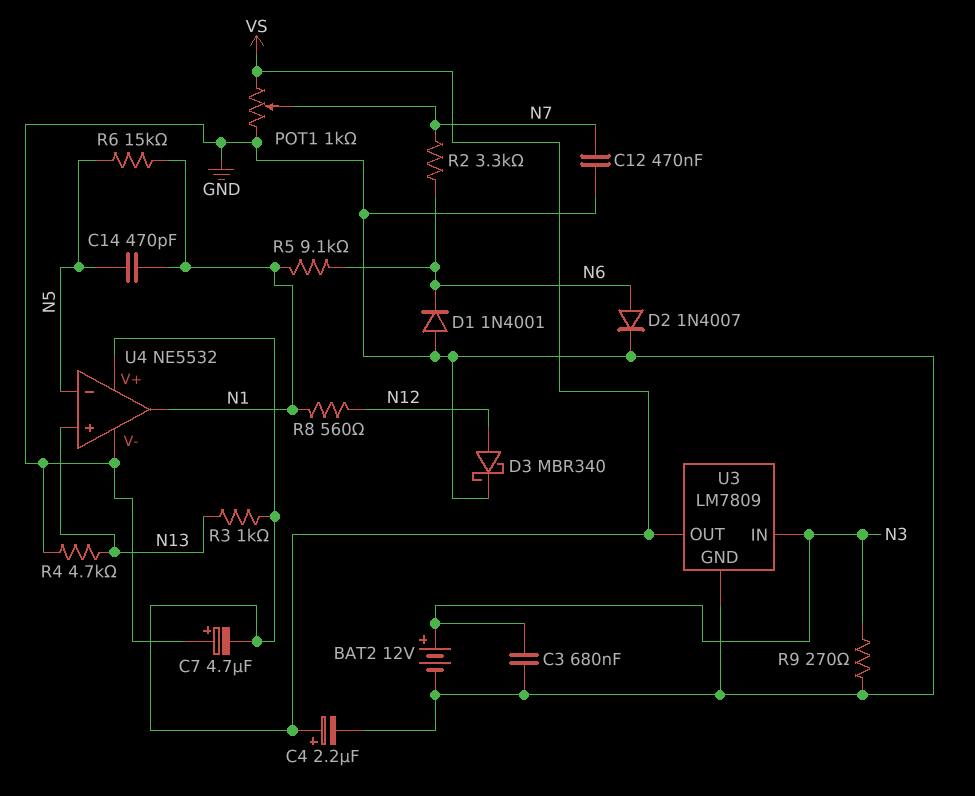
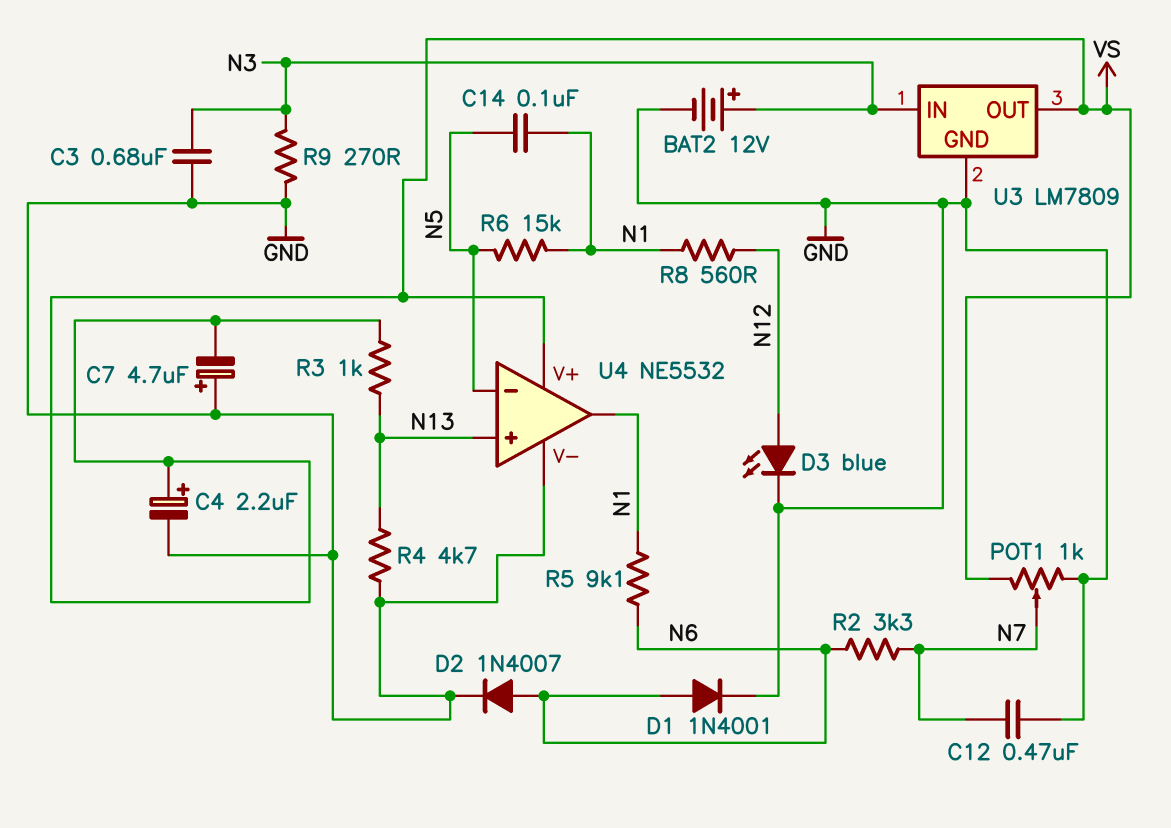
C14: 470pF (N1, N5) -> 100nF (N1, N5)
D1: diode 1N4001 (A GND, K N6) -> diode 1N4001 (A N6, K GND)
D3: schottky MBR340 (A N12, K GND) -> LED blue (A N12, K GND)

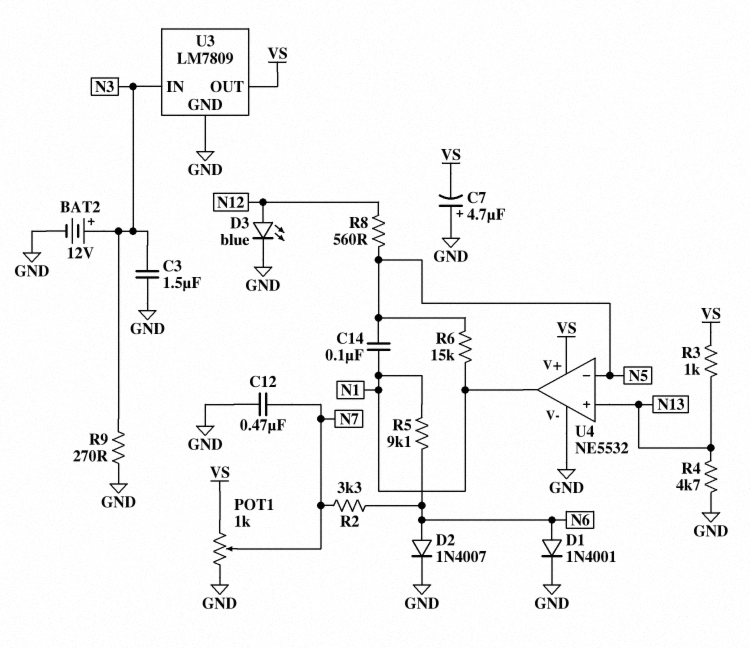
C3: 680nF (GND, N3) -> 1.5uF (GND, N3)
C4: 2.2uF (plus VS, minus GND) -> none
R8: 560 (N1, N12) -> 560 (N5, N12)

